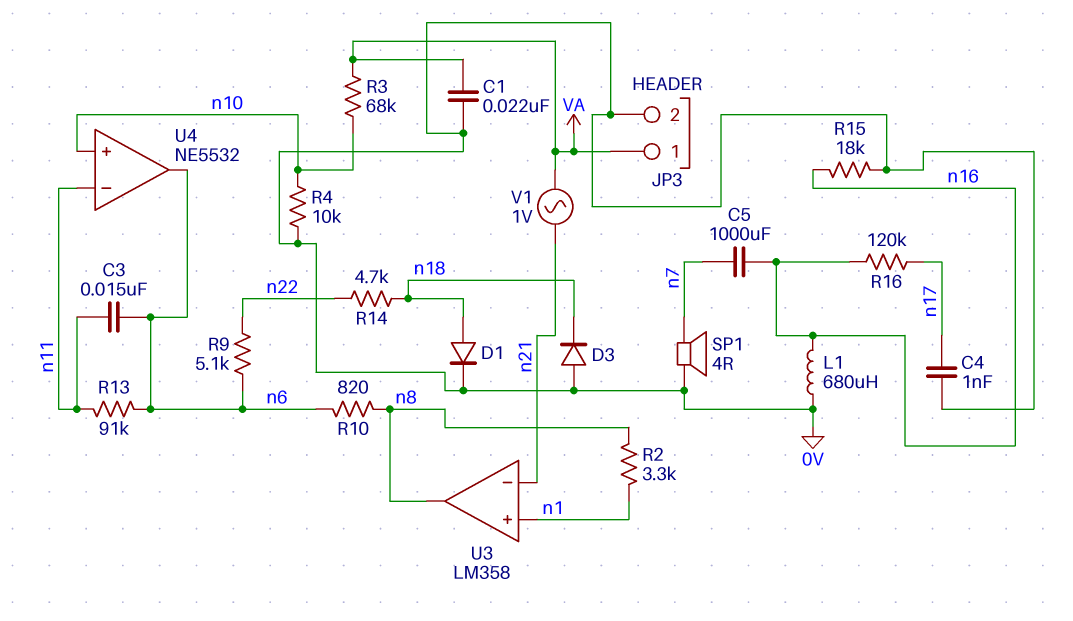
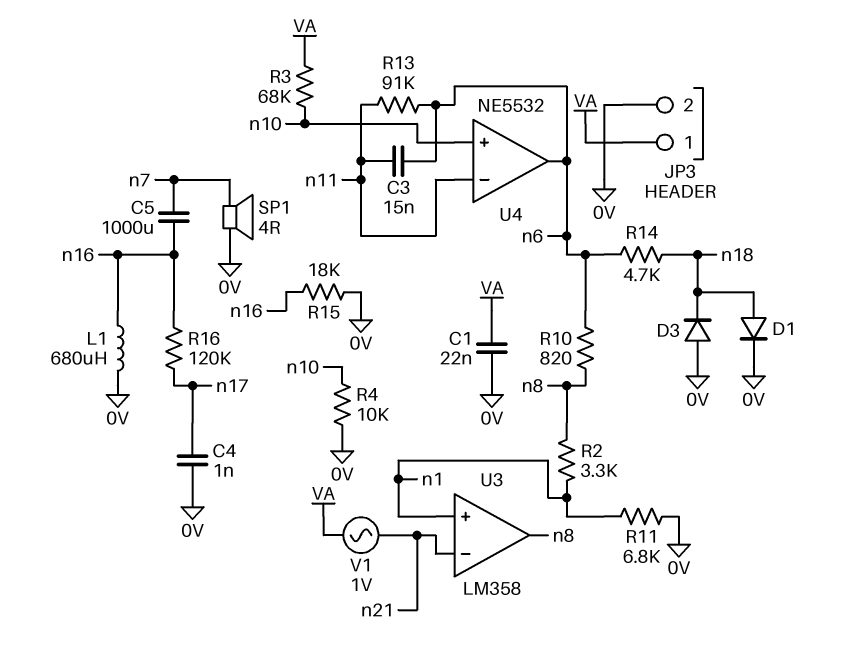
R9: 5.1k (n6, n22) -> none
R11: none -> 6.8k (0V, n1)
R14: 4.7k (n18, n22) -> 4.7k (n6, n18)

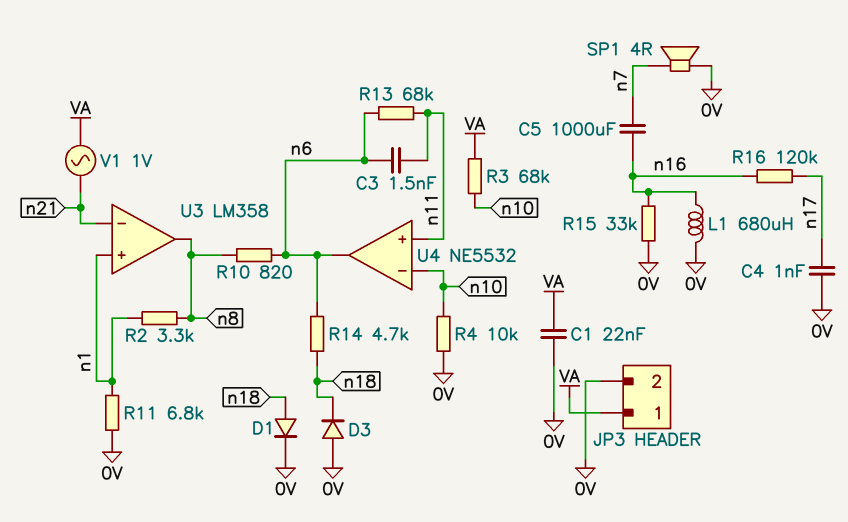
C3: 15nF (n6, n11) -> 1.5nF (n6, n11)
R13: 91k (n6, n11) -> 68k (n6, n11)
R15: 18k (0V, n16) -> 33k (0V, n16)
U4 pin in+: n10 -> n11
U4 pin in-: n11 -> n10

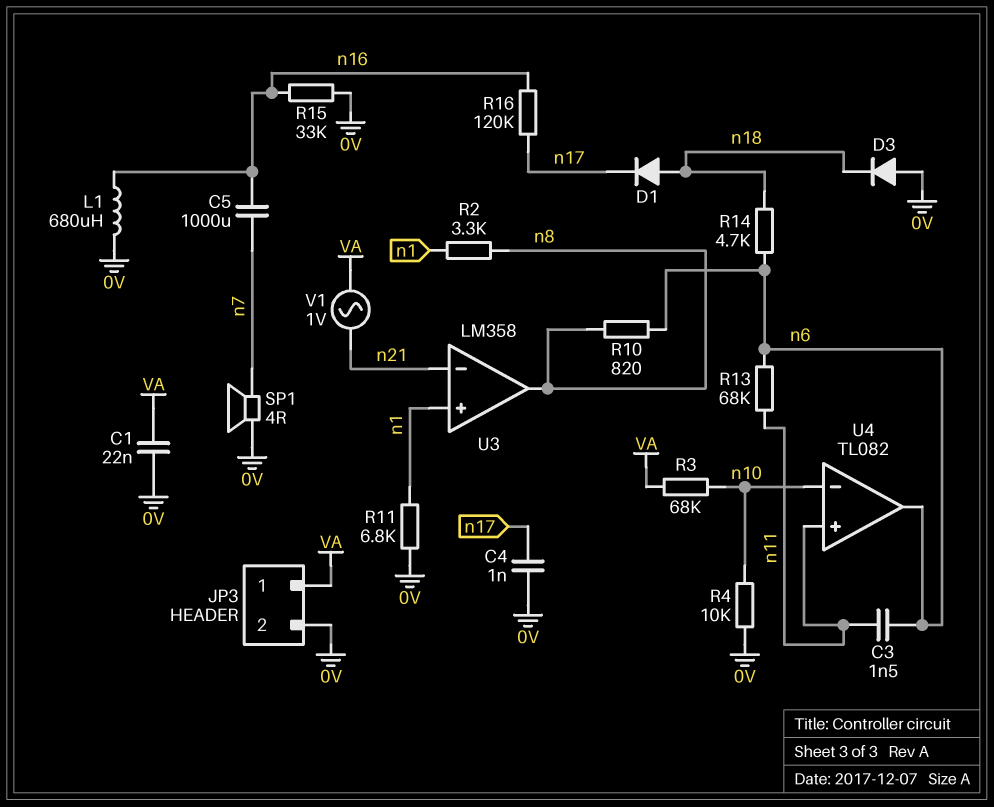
D1: diode (A n18, K 0V) -> diode (A n18, K n17)
U4: NE5532 -> TL082

